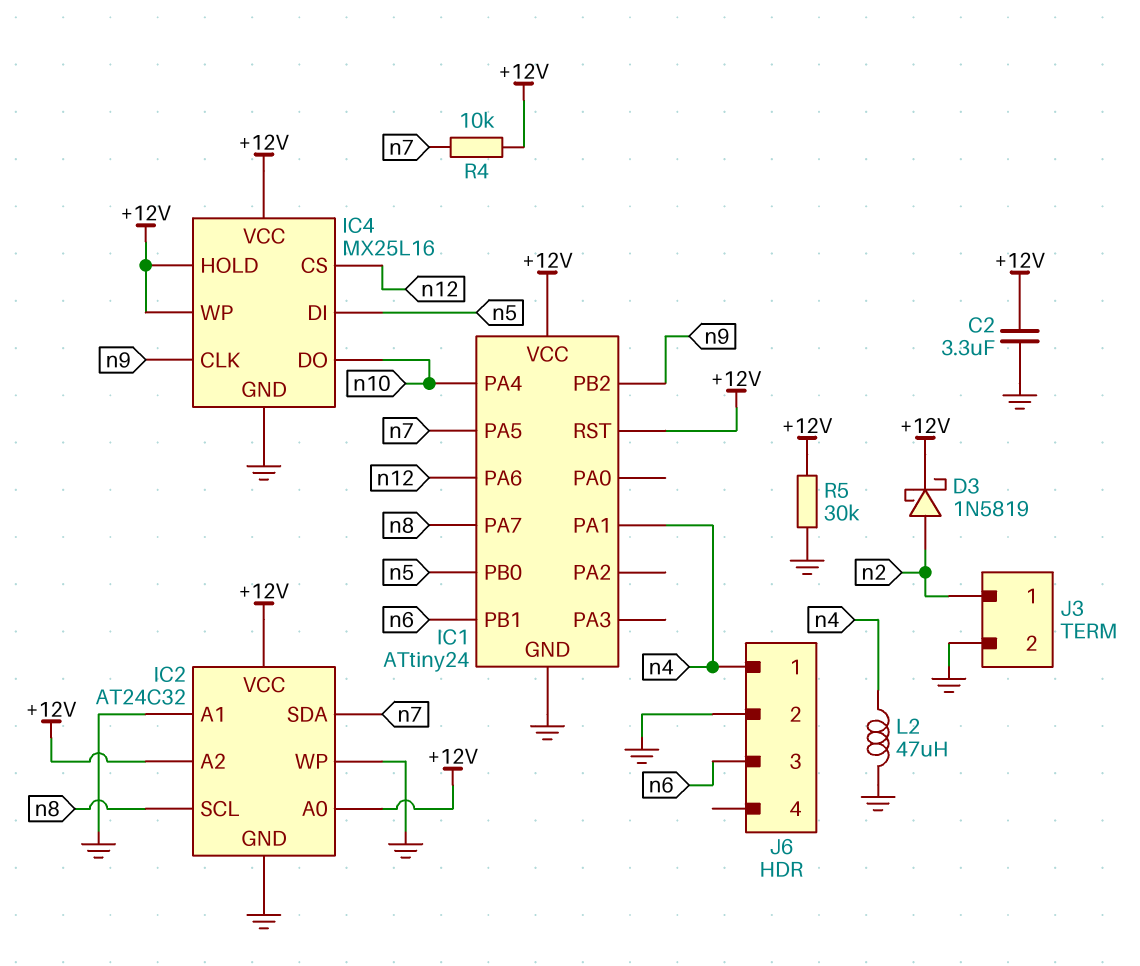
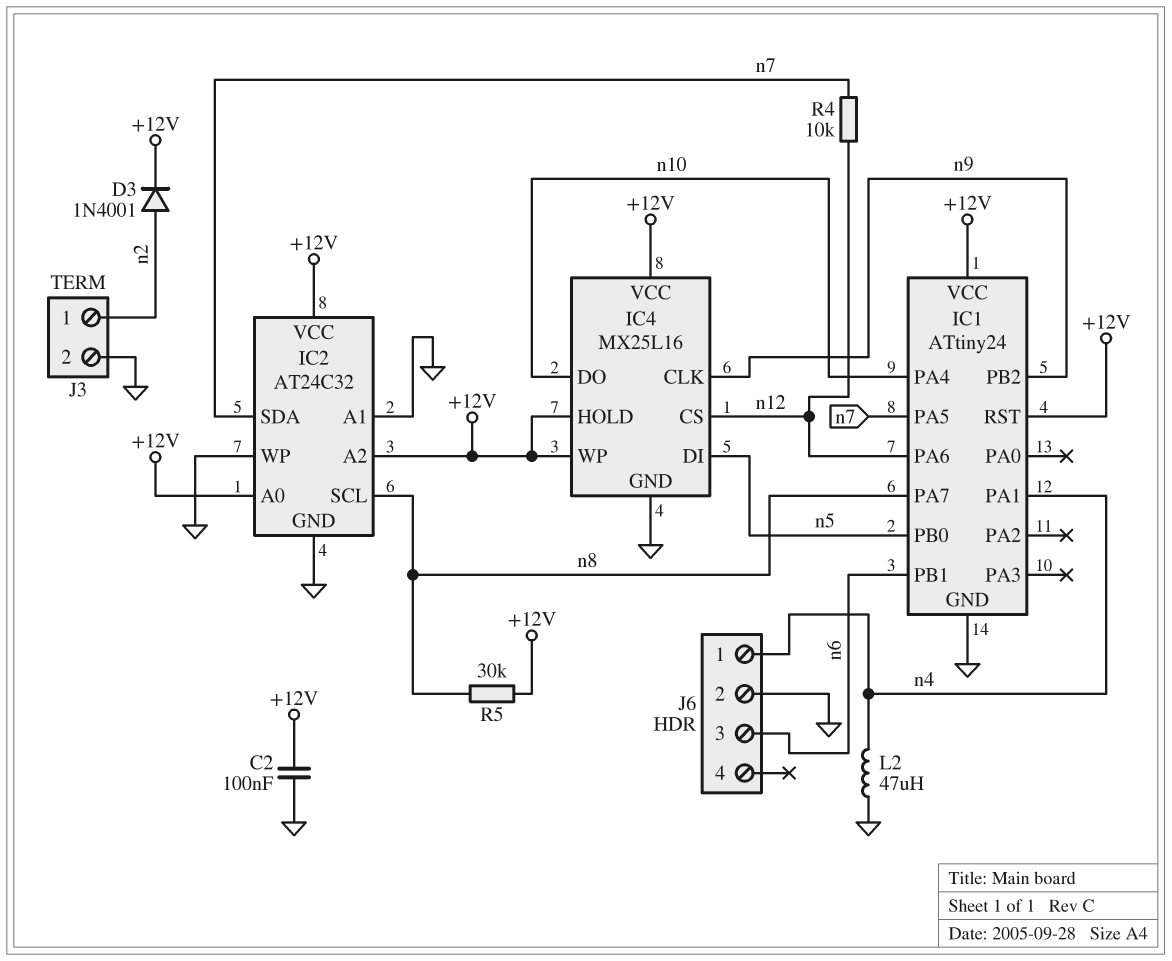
C2: 3.3uF (+12V, GND) -> 100nF (+12V, GND)
D3: schottky 1N5819 (A n2, K +12V) -> diode 1N4001 (A n2, K +12V)
R4: 10k (+12V, n7) -> 10k (n7, n12)
R5: 30k (+12V, GND) -> 30k (+12V, n8)

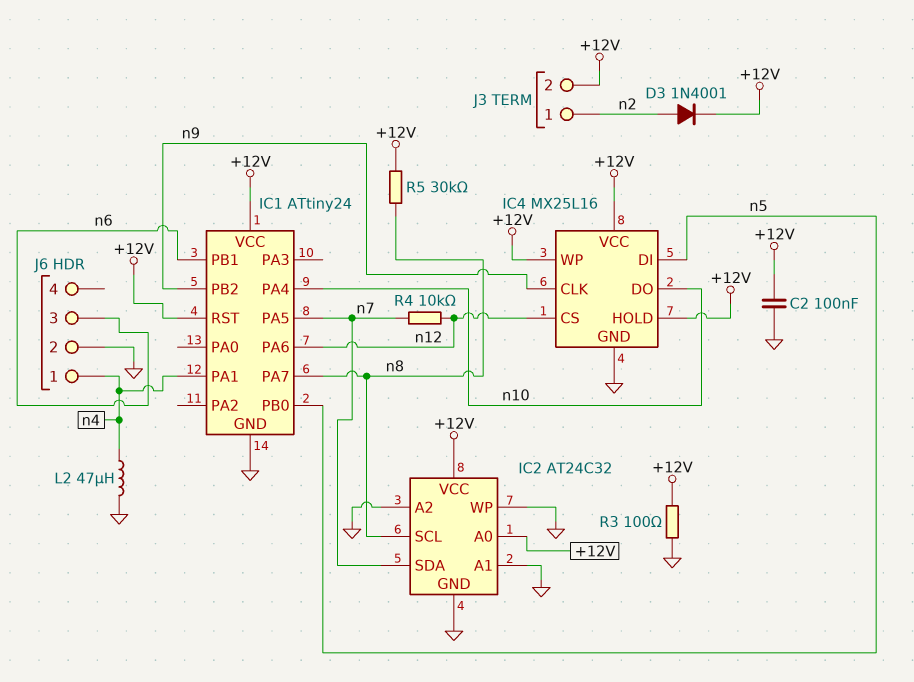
IC2 pin A2: +12V -> GND
J3 pin 2: GND -> +12V
R3: none -> 100 (+12V, GND)

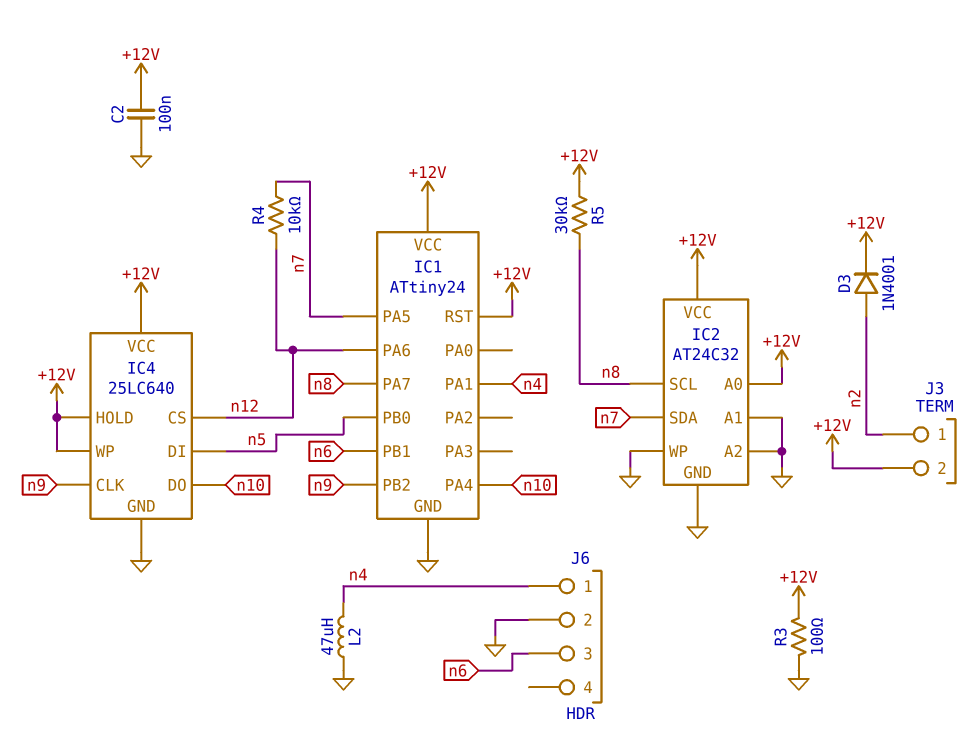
IC4: MX25L16 -> 25LC640

